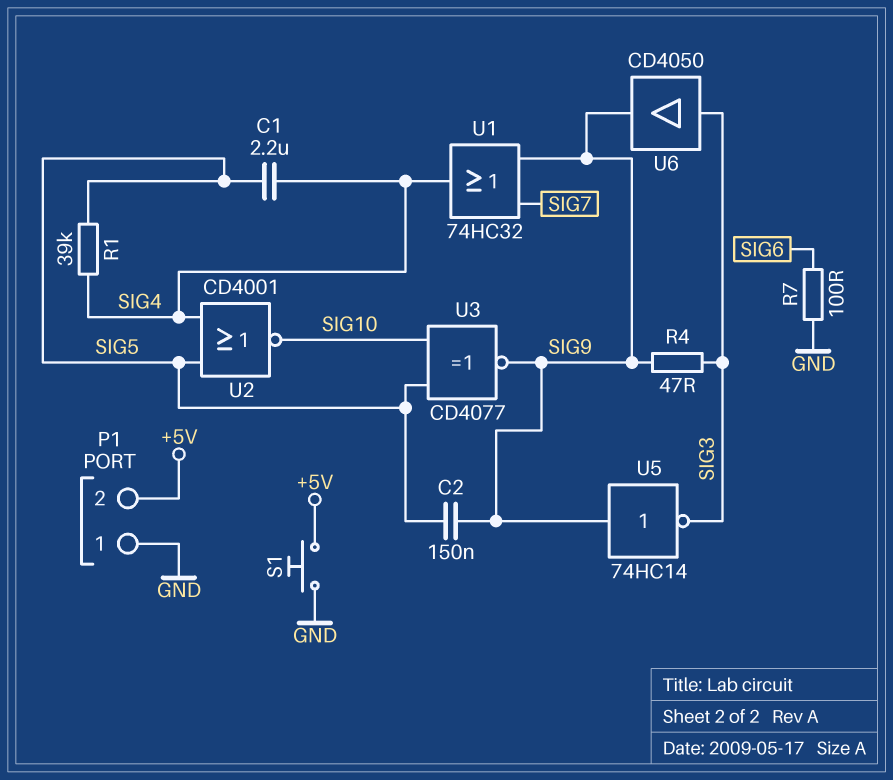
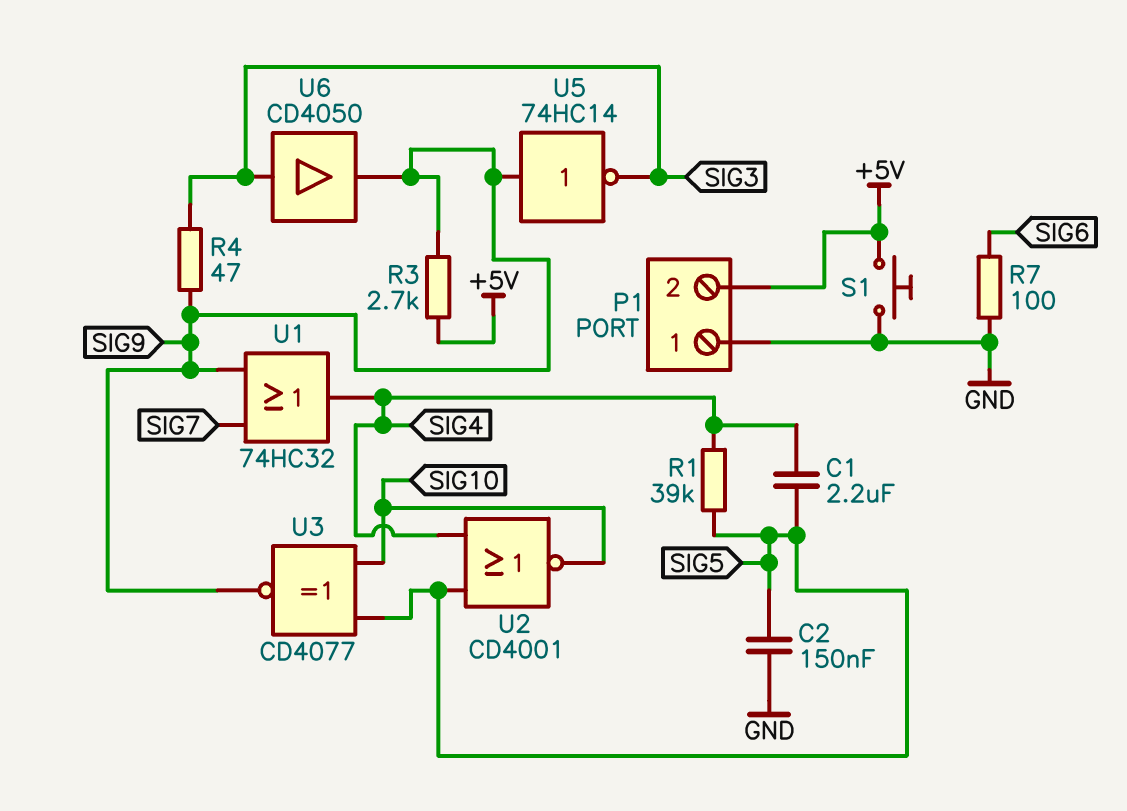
C2: 150nF (SIG5, SIG9) -> 150nF (GND, SIG5)
R3: none -> 2.7k (+5V, SIG9)

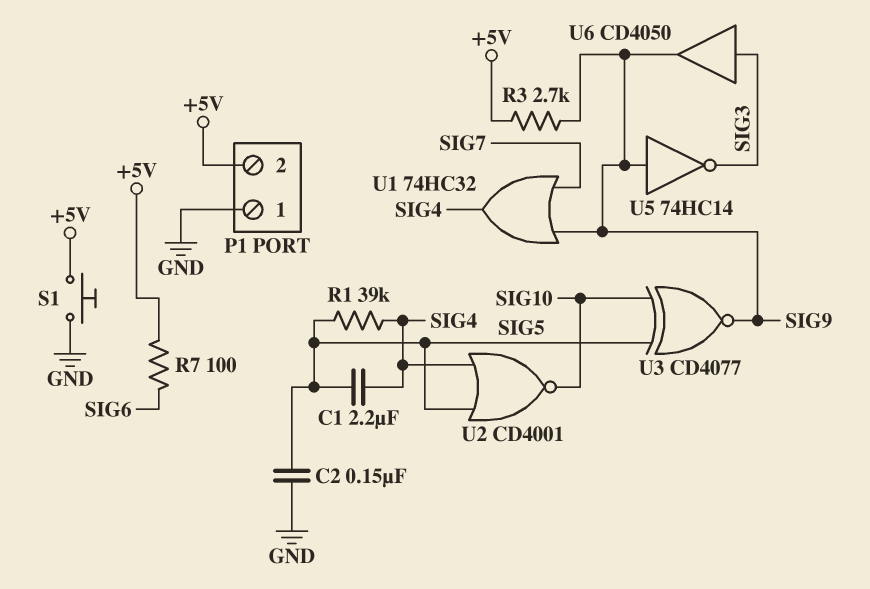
R4: 47 (SIG3, SIG9) -> none
R7: 100 (GND, SIG6) -> 100 (+5V, SIG6)

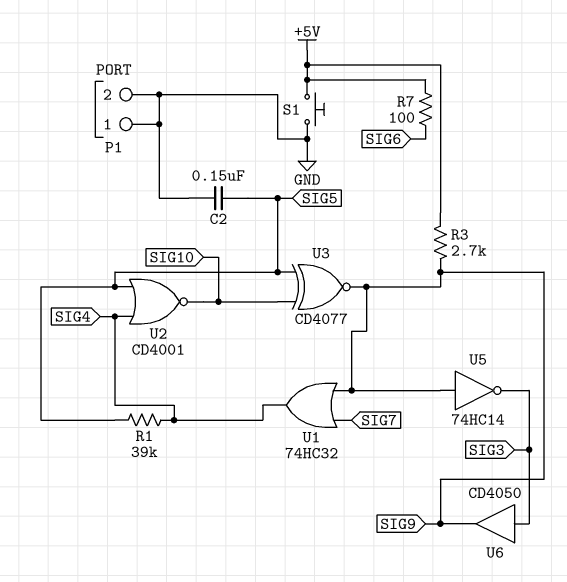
C1: 2.2uF (SIG4, SIG5) -> none
P1 pin 2: +5V -> GND

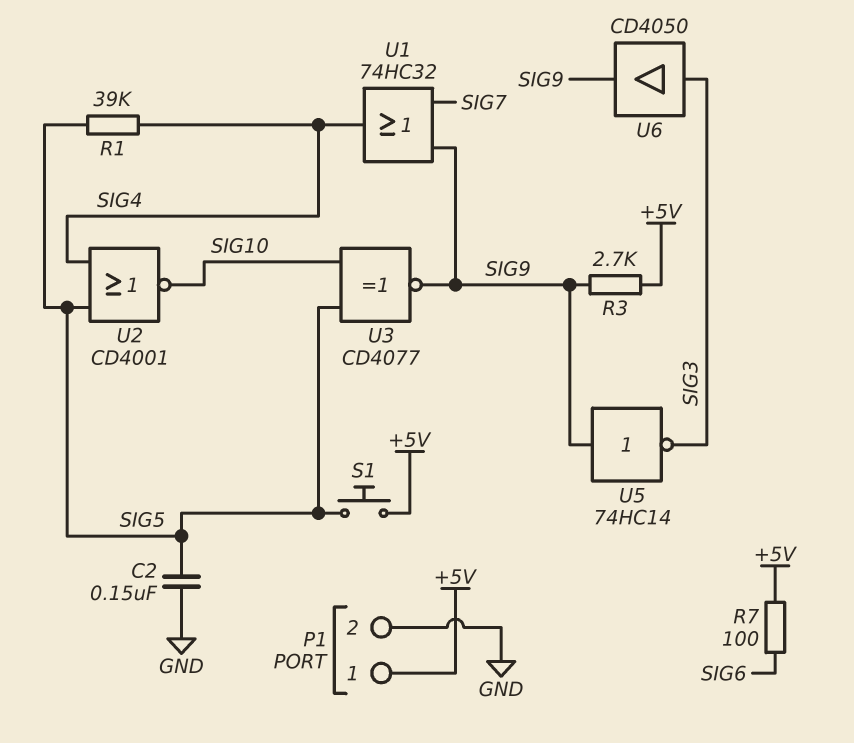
P1 pin 1: GND -> +5V
S1: button (+5V, GND) -> button (+5V, SIG5)

